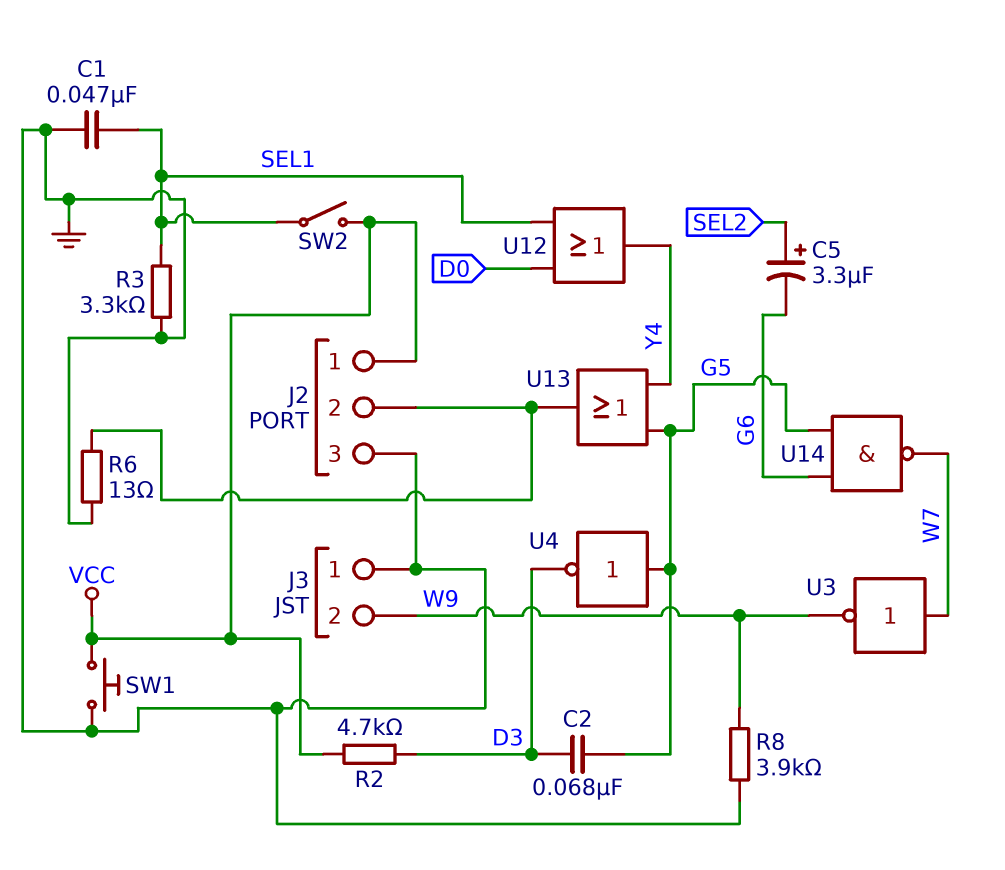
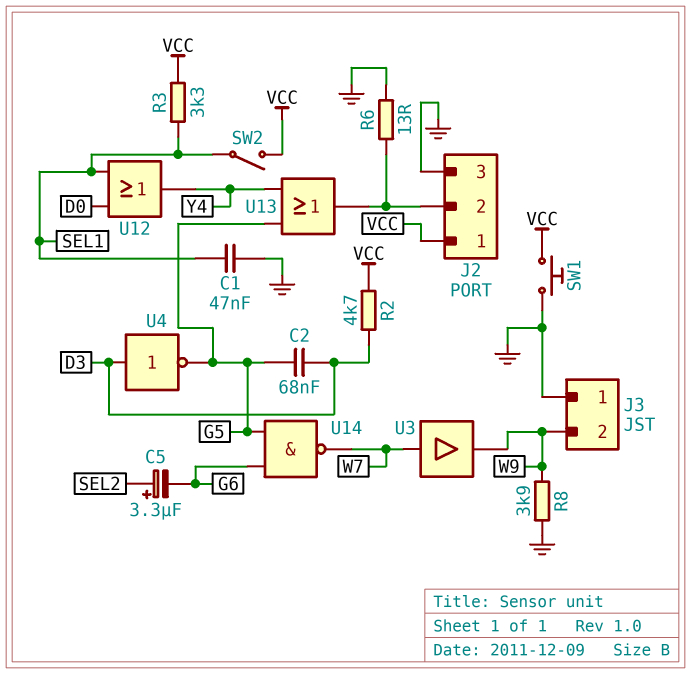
R3: 3.3k (GND, SEL1) -> 3.3k (SEL1, VCC)
U3: NOT (in W7, out W9) -> buffer (in W7, out W9)
U4: NOT (in G5, out D3) -> NOT (in D3, out G5)

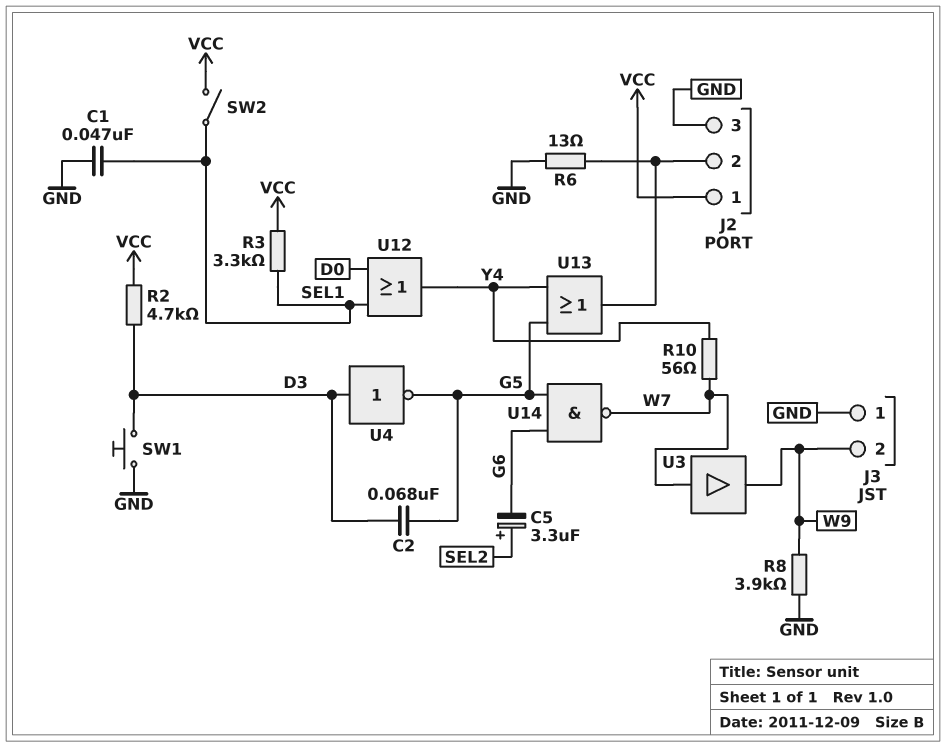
R10: none -> 56 (W7, Y4)
SW1: button (GND, VCC) -> button (D3, GND)

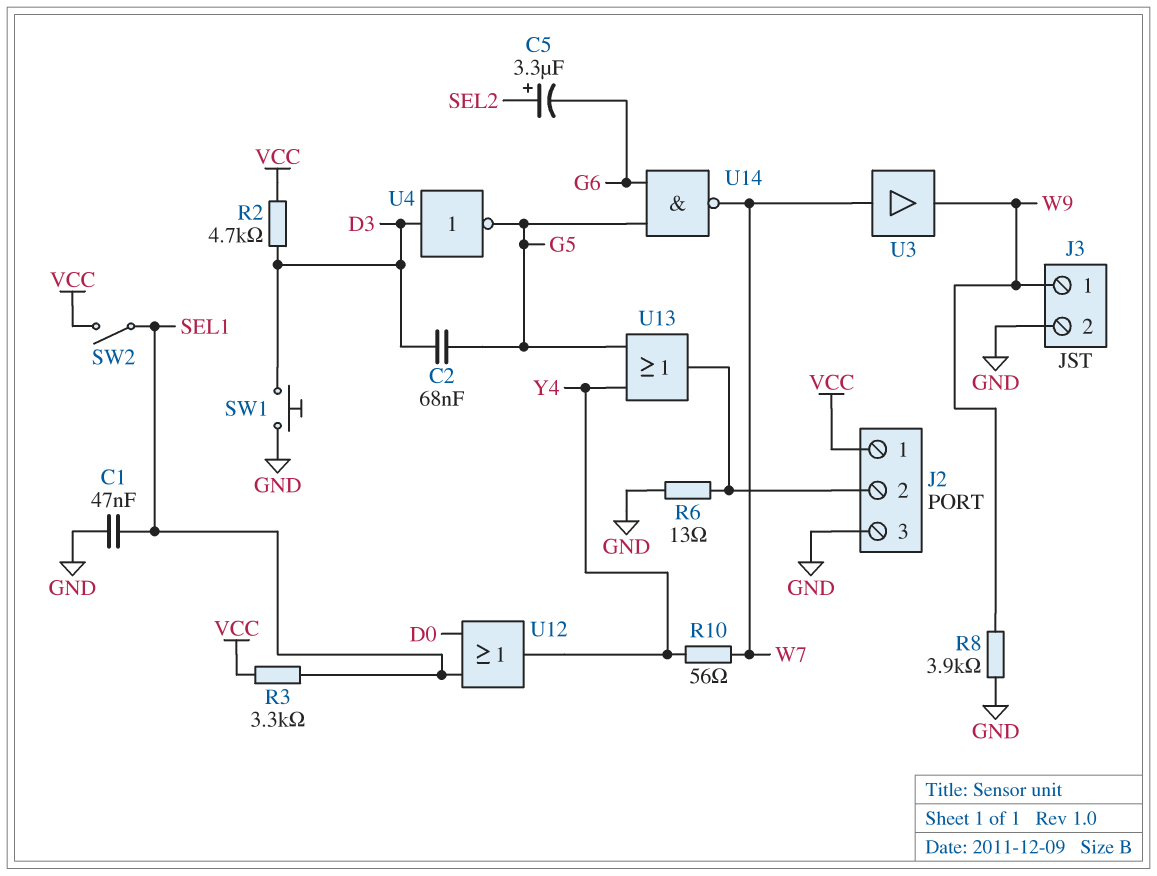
J3 pin 1: GND -> W9
J3 pin 2: W9 -> GND

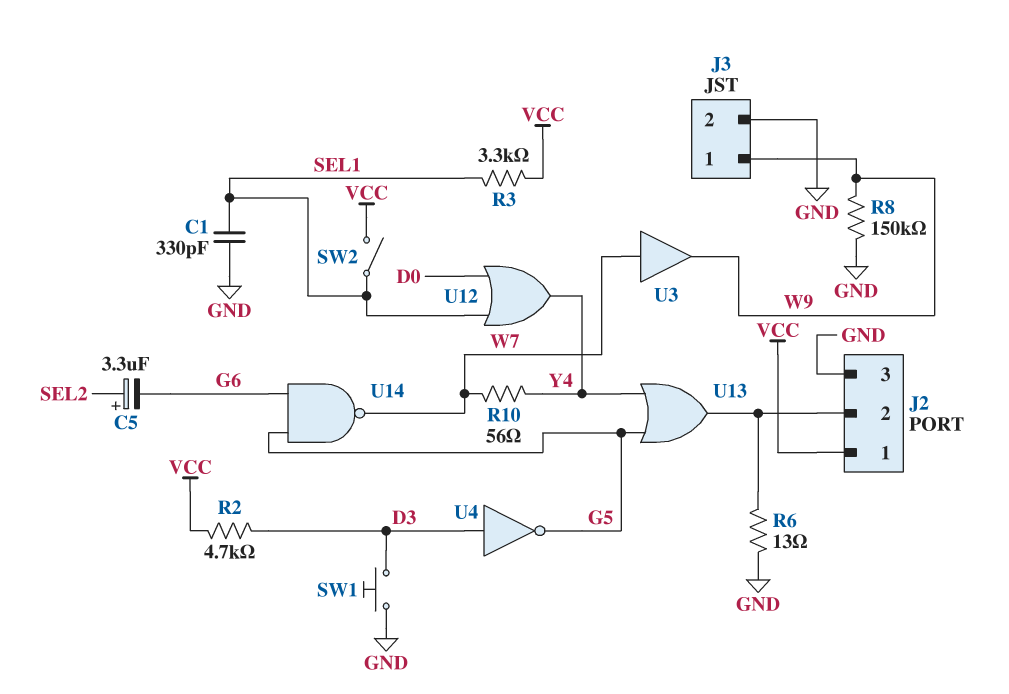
C1: 47nF (GND, SEL1) -> 330pF (GND, SEL1)
C2: 68nF (D3, G5) -> none
R8: 3.9k (GND, W9) -> 150k (GND, W9)

